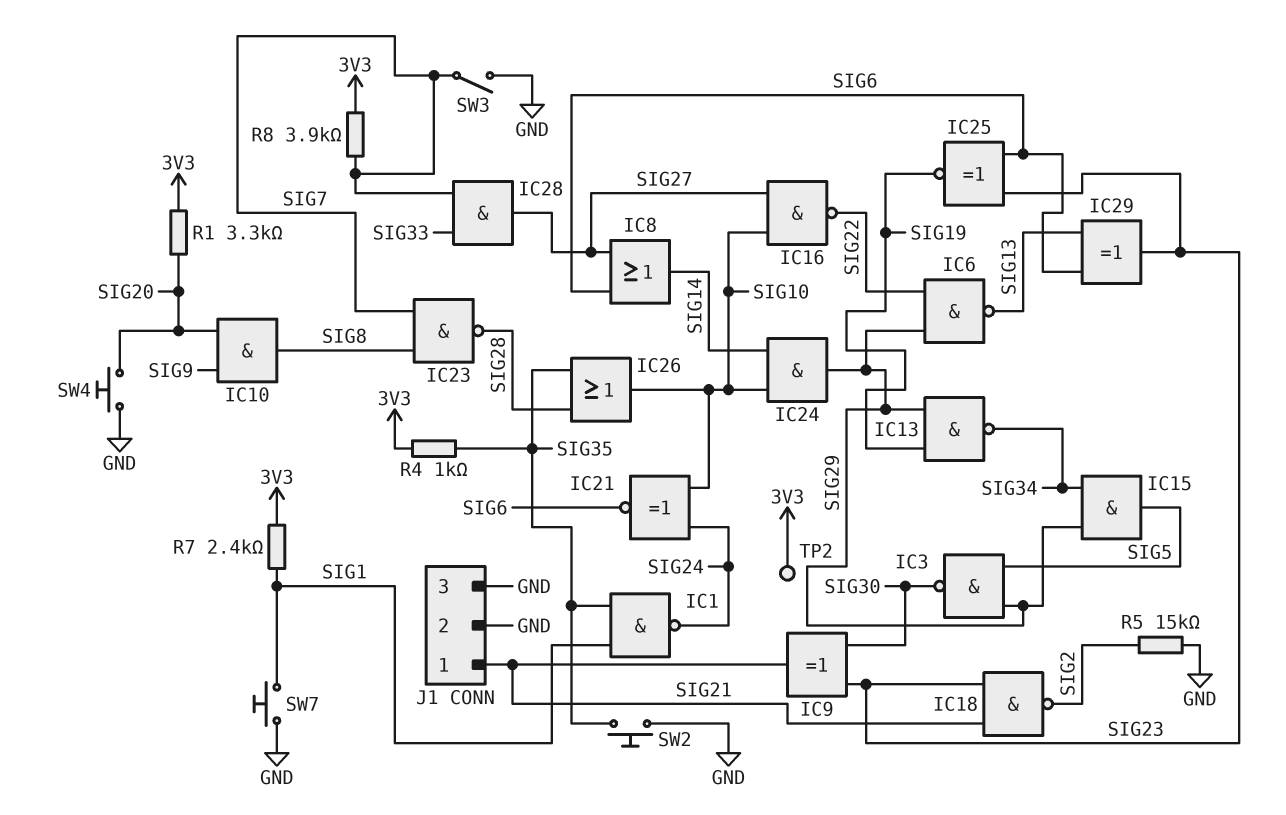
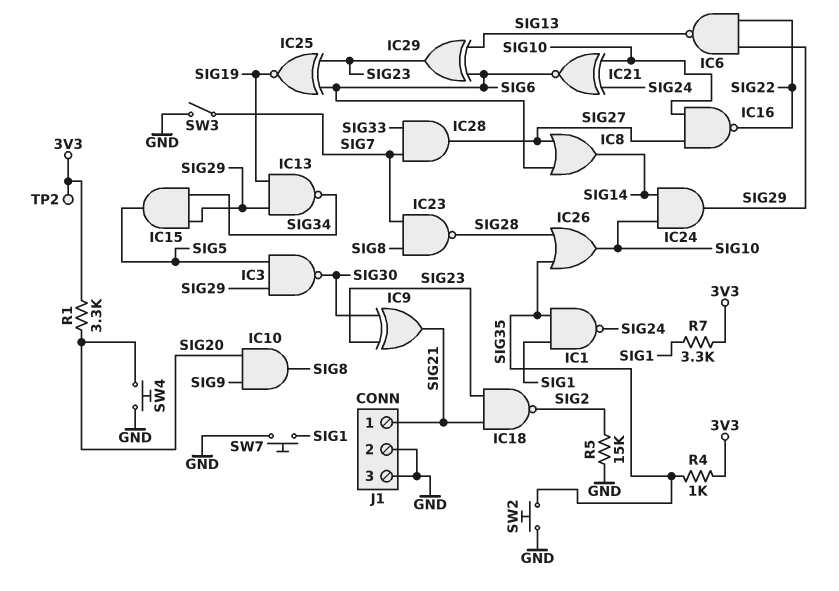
R7: 2.4k (3V3, SIG1) -> 3.3k (3V3, SIG1)
R8: 3.9k (3V3, SIG7) -> none

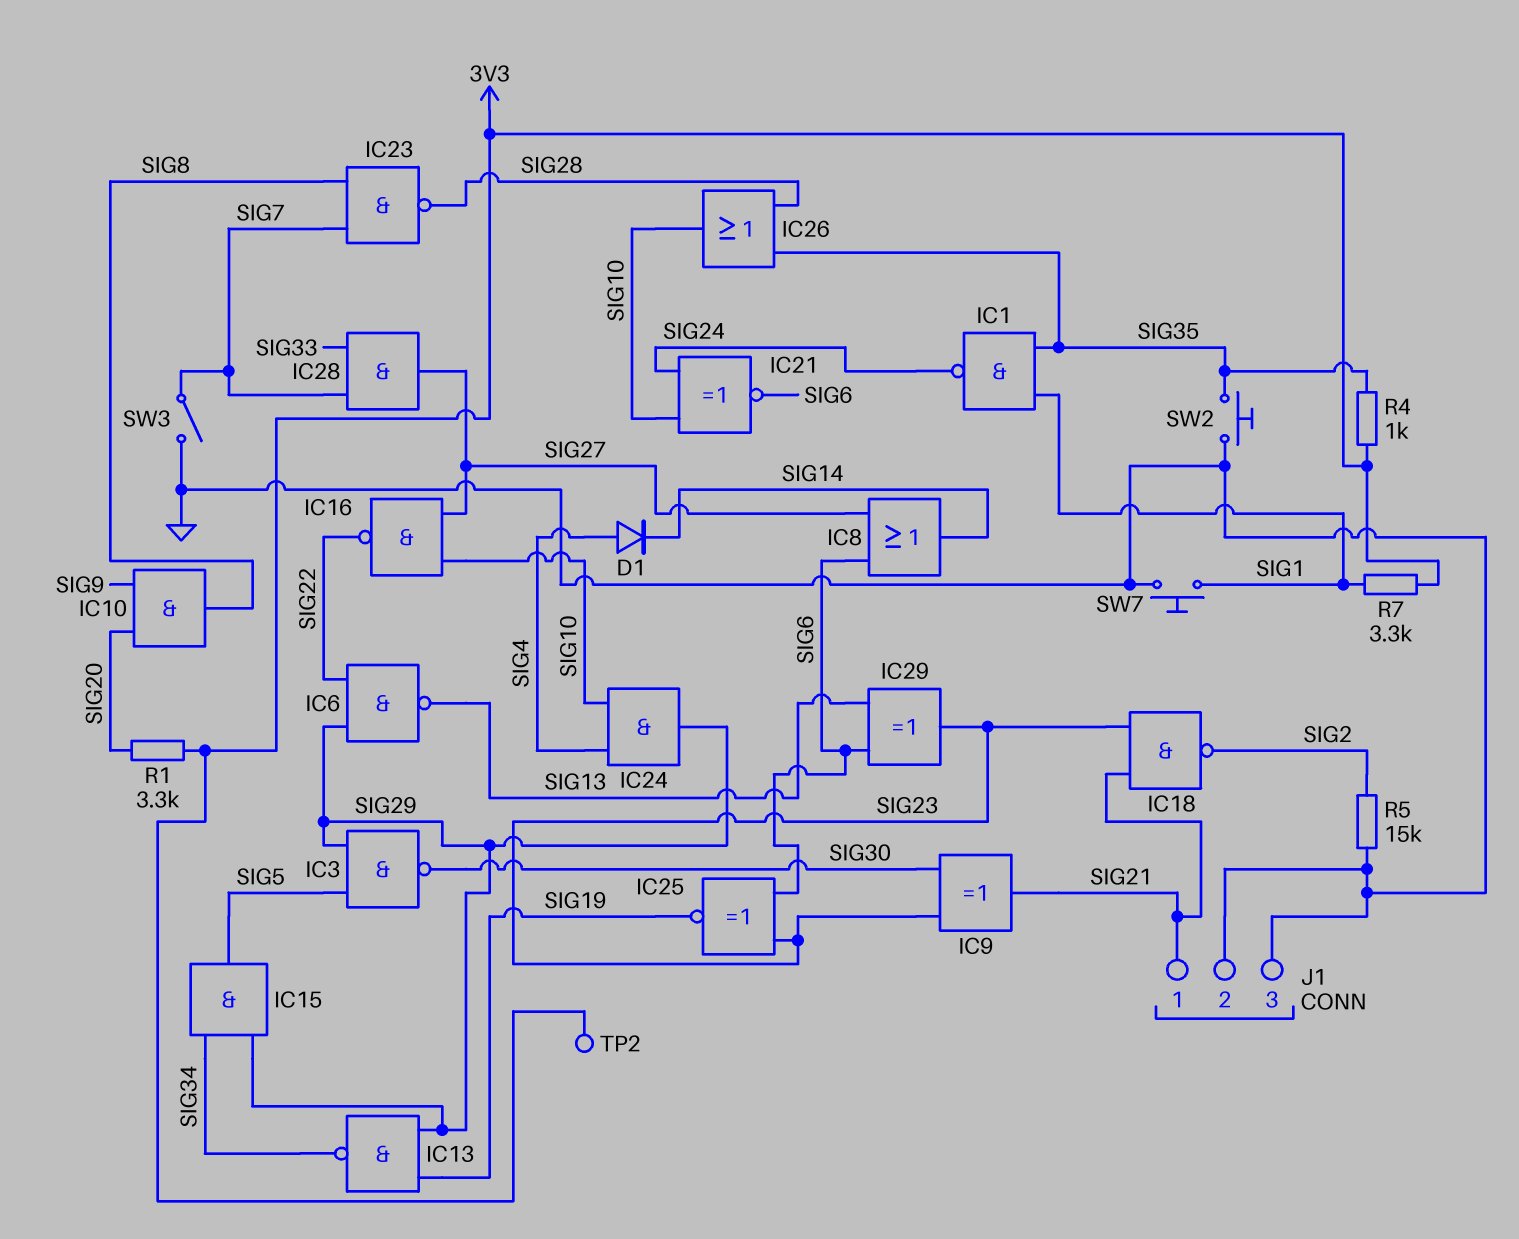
D1: none -> diode (A SIG4, K SIG14)
IC24: AND (in SIG10, in SIG14, out SIG29) -> AND (in SIG4, in SIG10, out SIG29)
SW4: button (GND, SIG20) -> none

